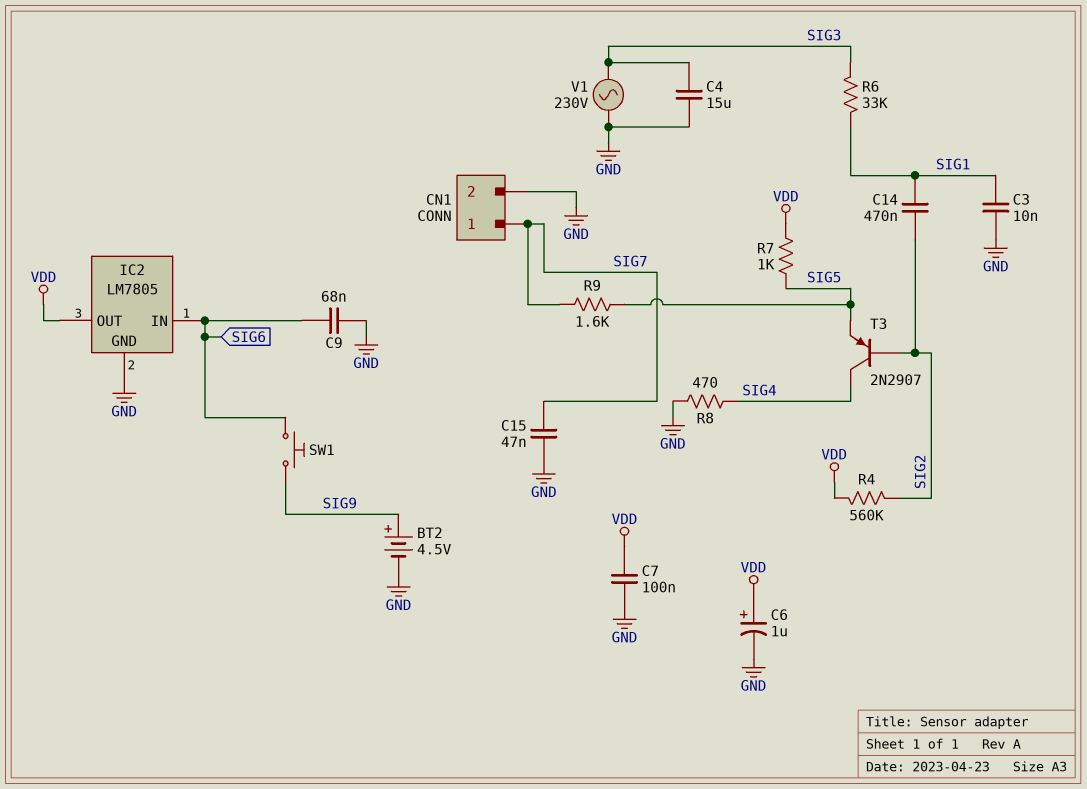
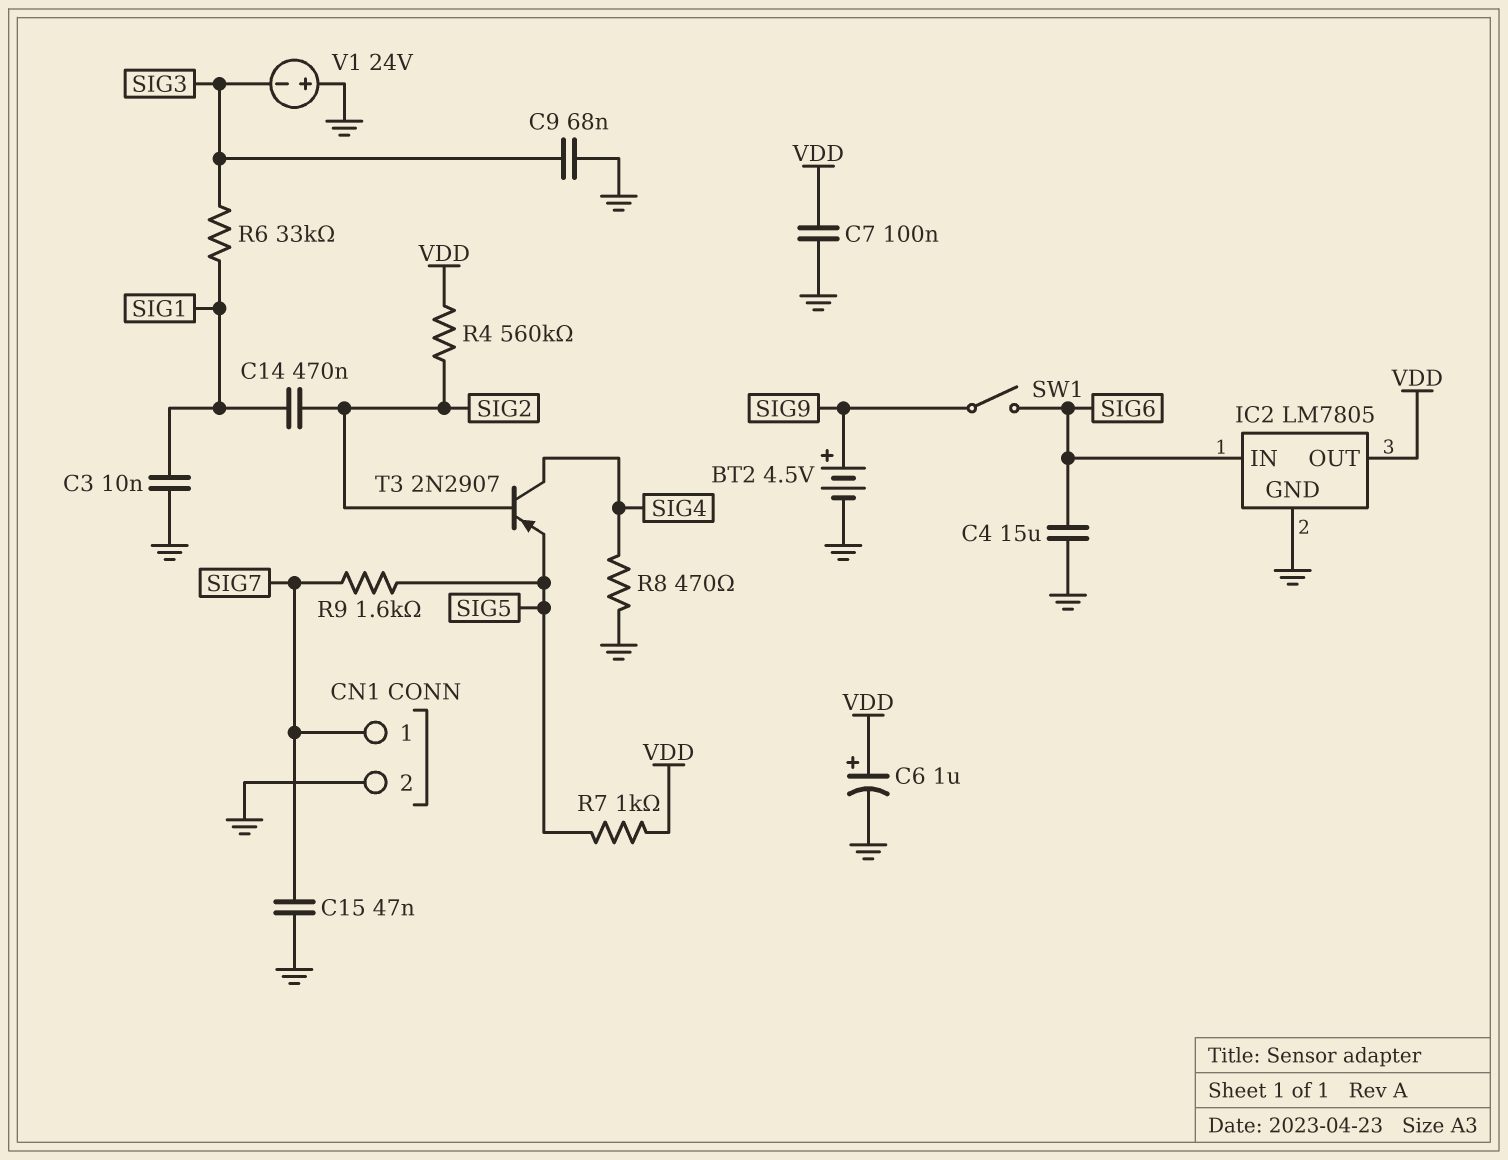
C4: 15uF (GND, SIG3) -> 15uF (GND, SIG6)
C9: 68nF (GND, SIG6) -> 68nF (GND, SIG3)
SW1: button (SIG6, SIG9) -> switch (SIG6, SIG9)
V1: AC 230V (GND, SIG3) -> 24V (plus GND, minus SIG3)

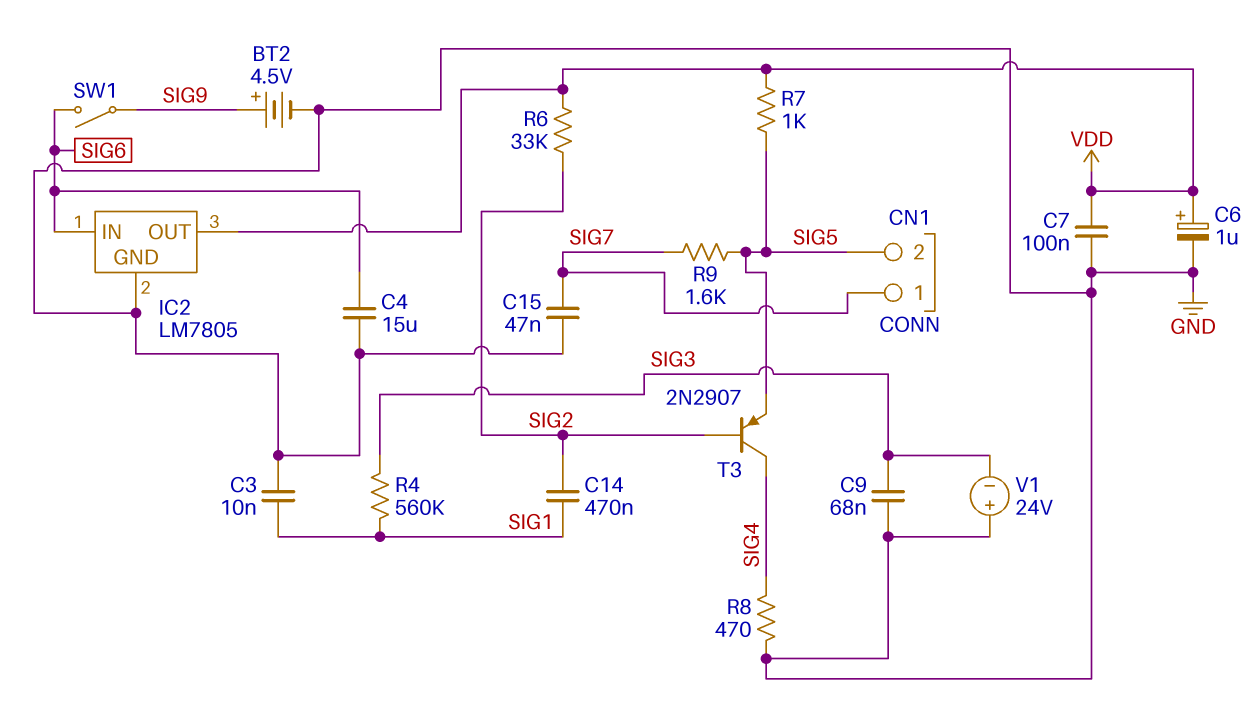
CN1 pin 2: GND -> SIG5
R4: 560k (SIG2, VDD) -> 560k (SIG1, SIG3)
R6: 33k (SIG1, SIG3) -> 33k (SIG2, VDD)

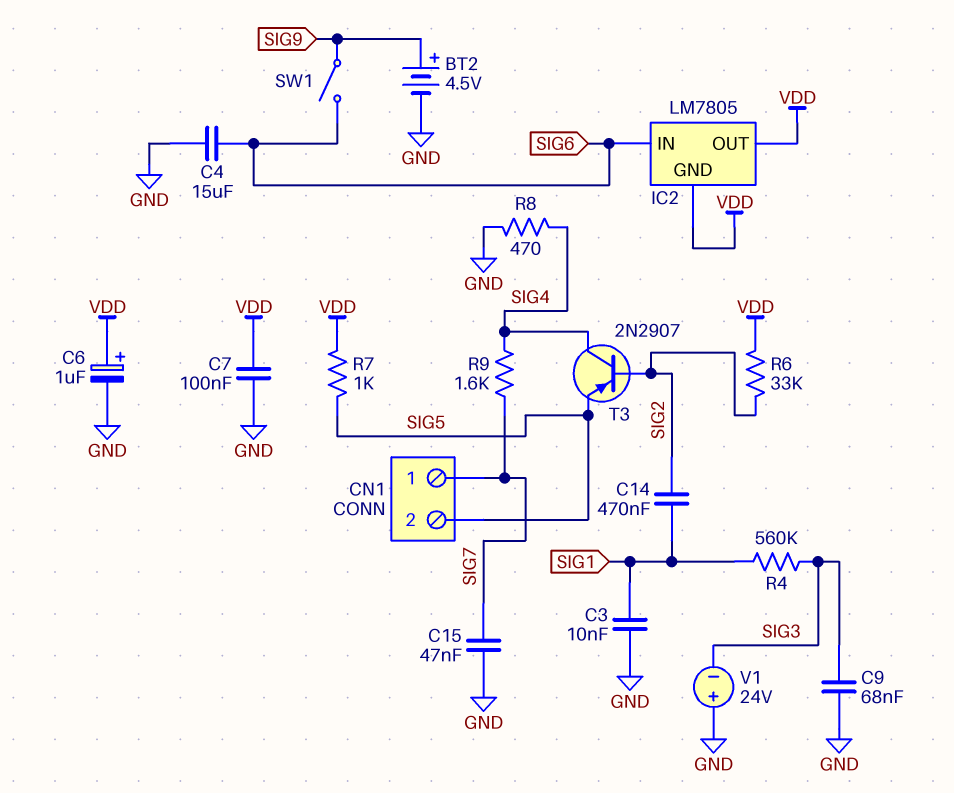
IC2 pin GND: GND -> VDD
R9: 1.6k (SIG5, SIG7) -> 1.6k (SIG4, SIG7)

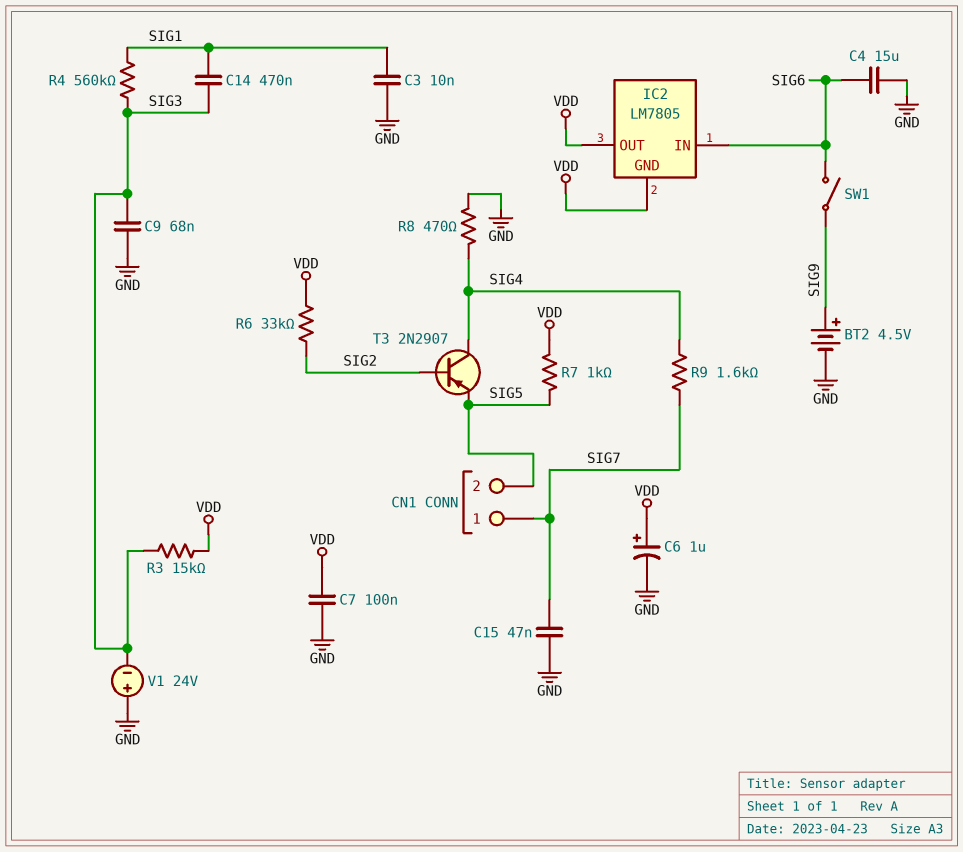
C14: 470nF (SIG1, SIG2) -> 470nF (SIG1, SIG3)
R3: none -> 15k (SIG3, VDD)

